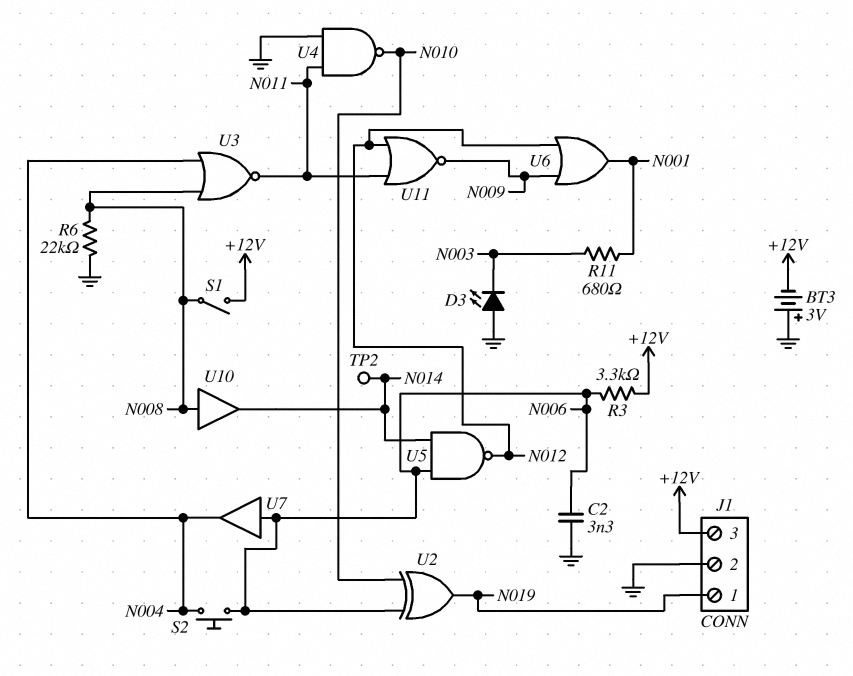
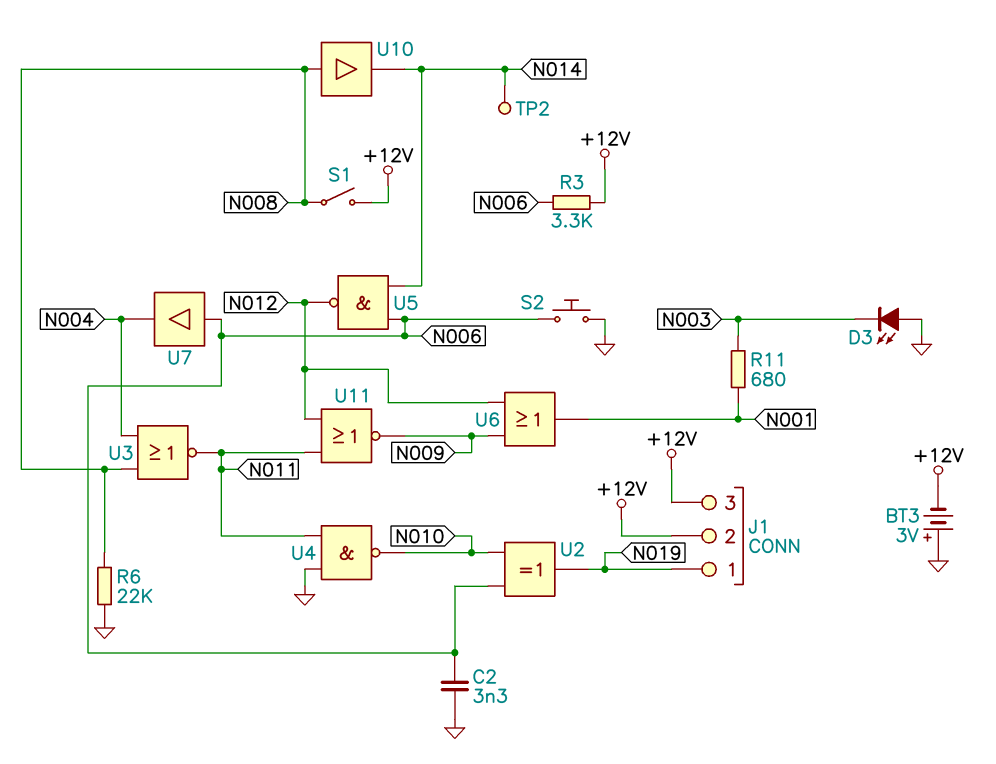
J1 pin 2: GND -> +12V
S2: button (N004, N006) -> button (GND, N006)

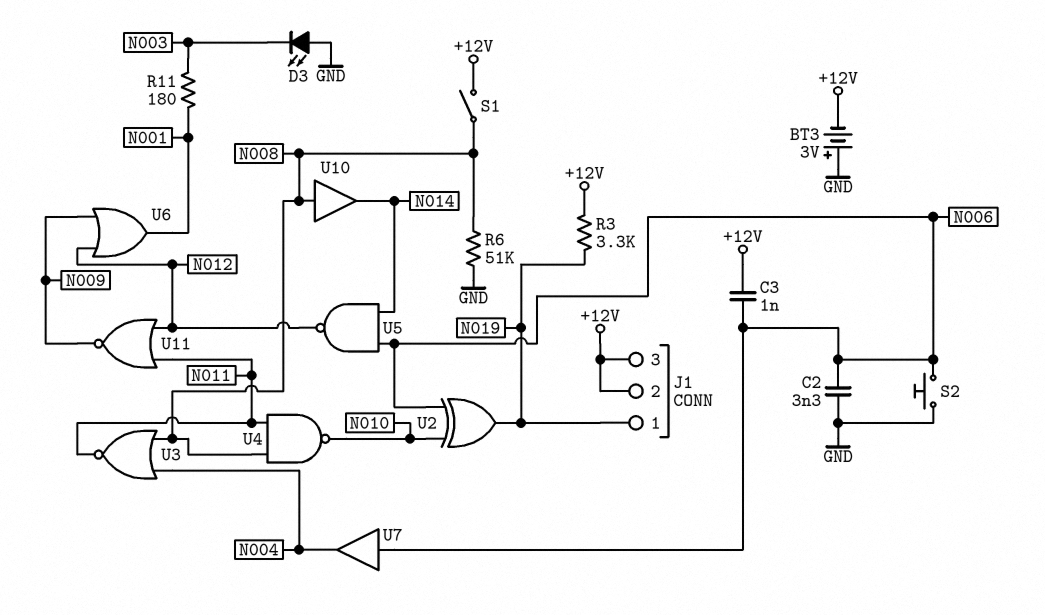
C3: none -> 1nF (+12V, N006)
R3: 3.3k (+12V, N006) -> 3.3k (+12V, N019)
R6: 22k (GND, N008) -> 51k (GND, N008)
R11: 680 (N001, N003) -> 180 (N001, N003)
TP2: test point (N014) -> none
U4: NAND (in GND, in N011, out N010) -> NAND (in N008, in N011, out N010)

